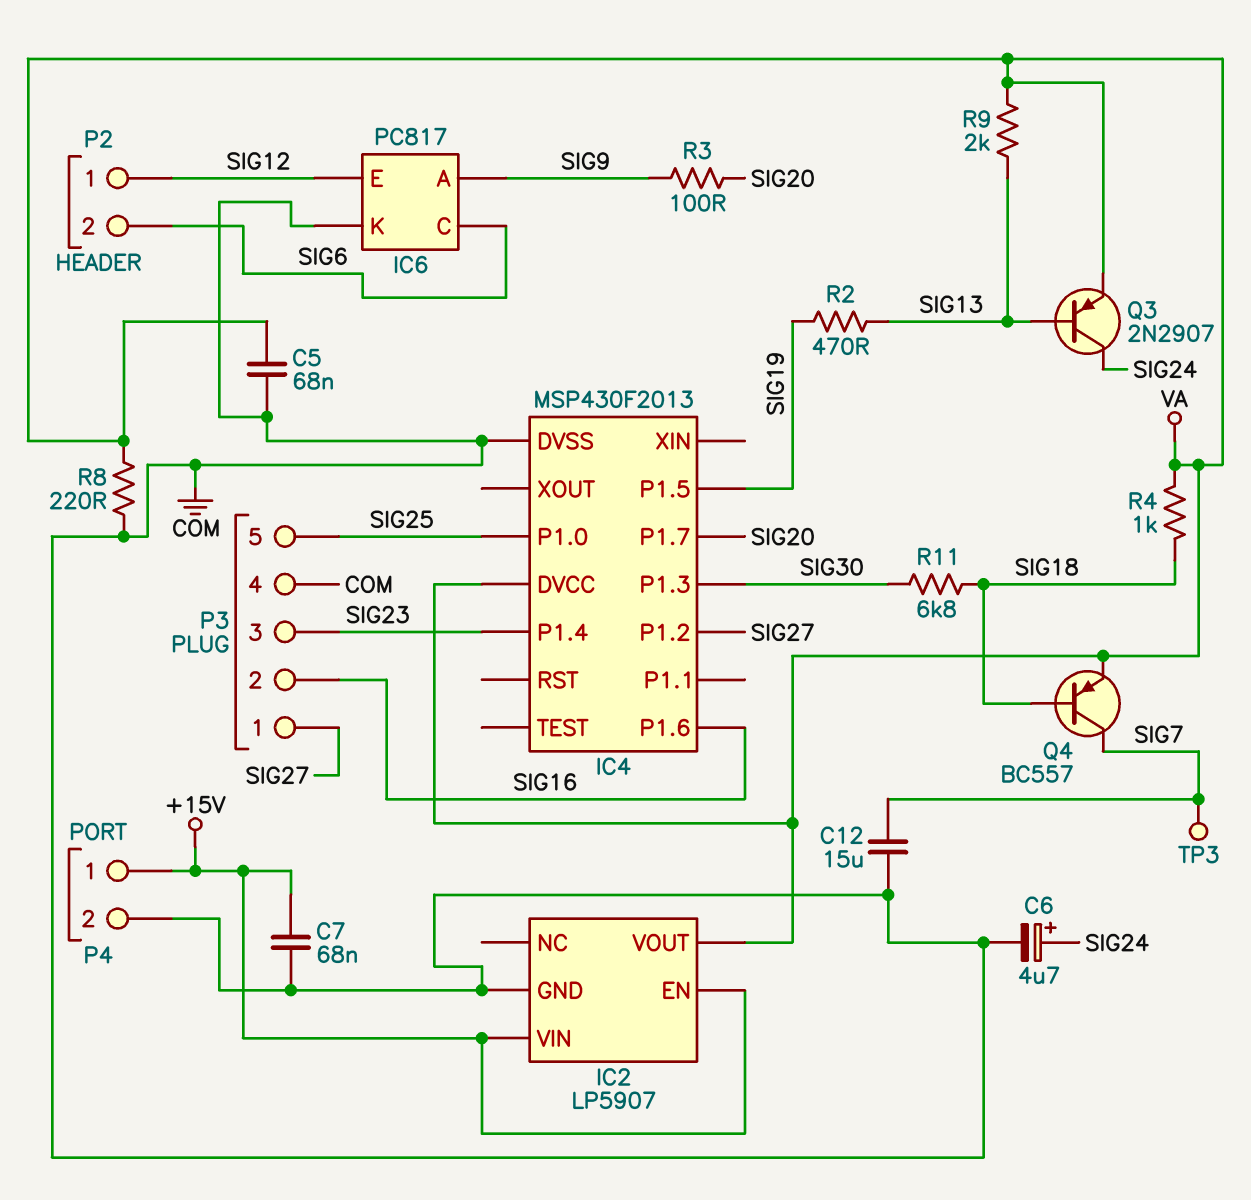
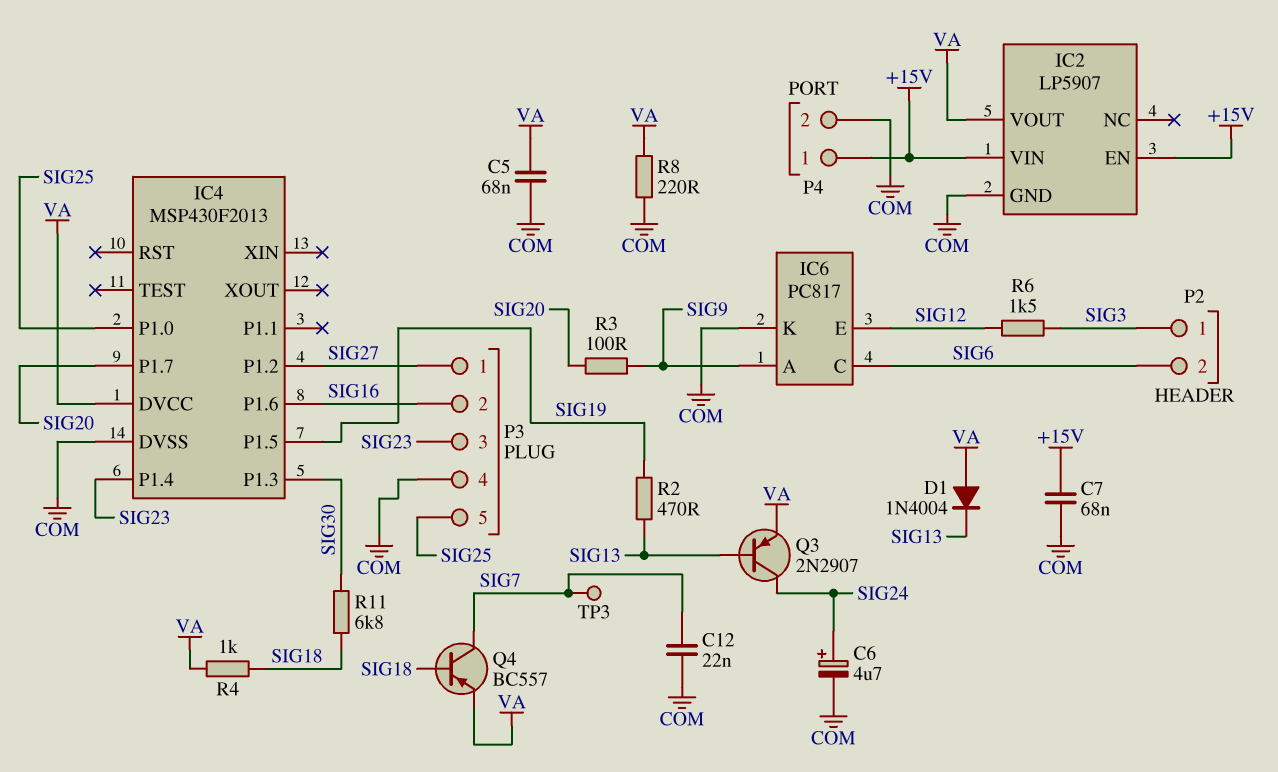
C12: 15uF (COM, SIG7) -> 22nF (COM, SIG7)
D1: none -> diode 1N4004 (A VA, K SIG13)
P2 pin 1: SIG12 -> SIG3
R6: none -> 1.5k (SIG3, SIG12)
R9: 2k (SIG13, VA) -> none

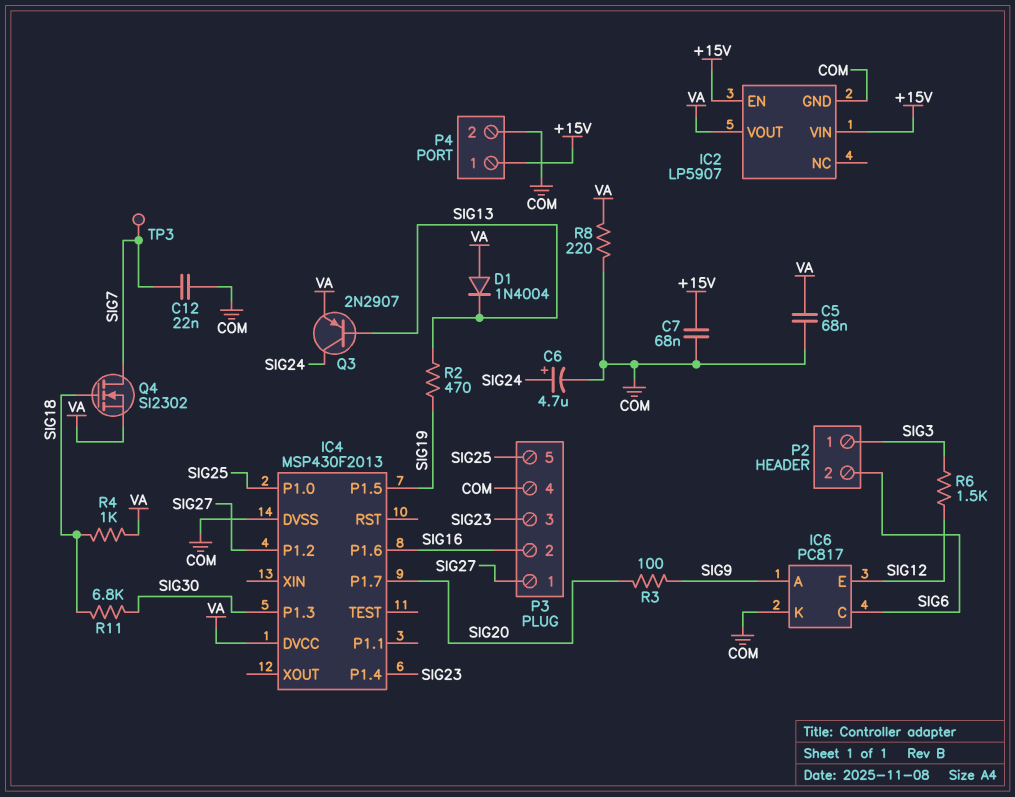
Q4: PNP BC557 (B SIG18, C SIG7, E VA) -> NMOS SI2302 (G SIG18, D SIG7, S VA)

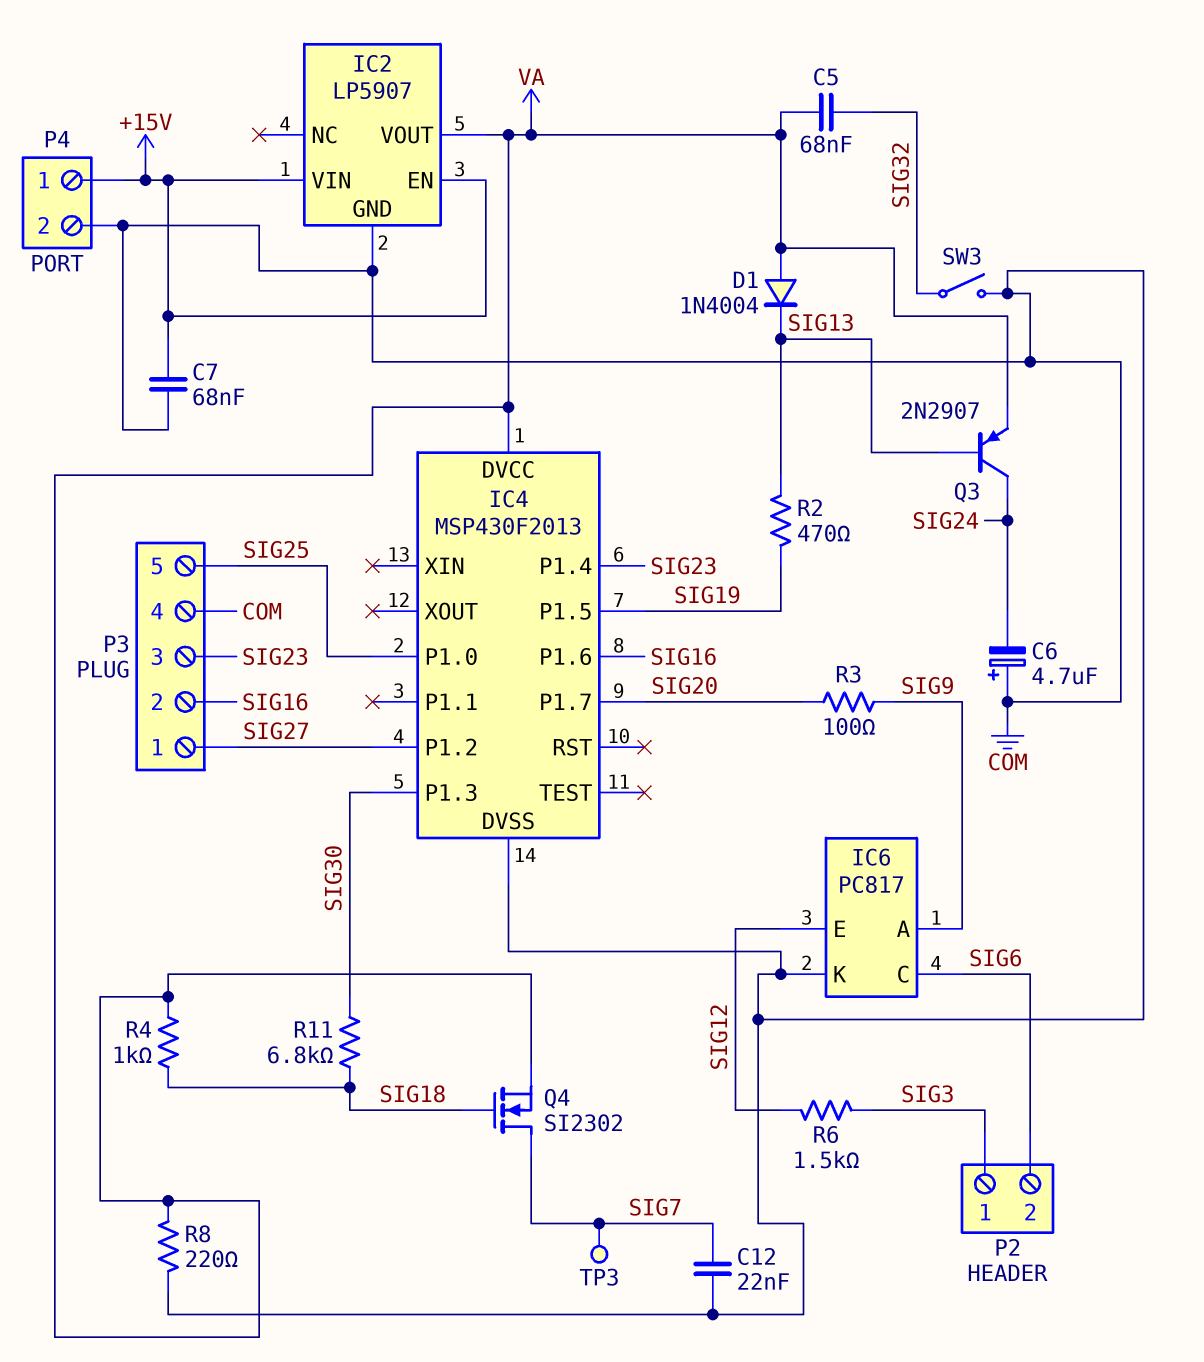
C5: 68nF (COM, VA) -> 68nF (SIG32, VA)
C6: 4.7uF (plus SIG24, minus COM) -> 4.7uF (plus COM, minus SIG24)
SW3: none -> switch (COM, SIG32)

